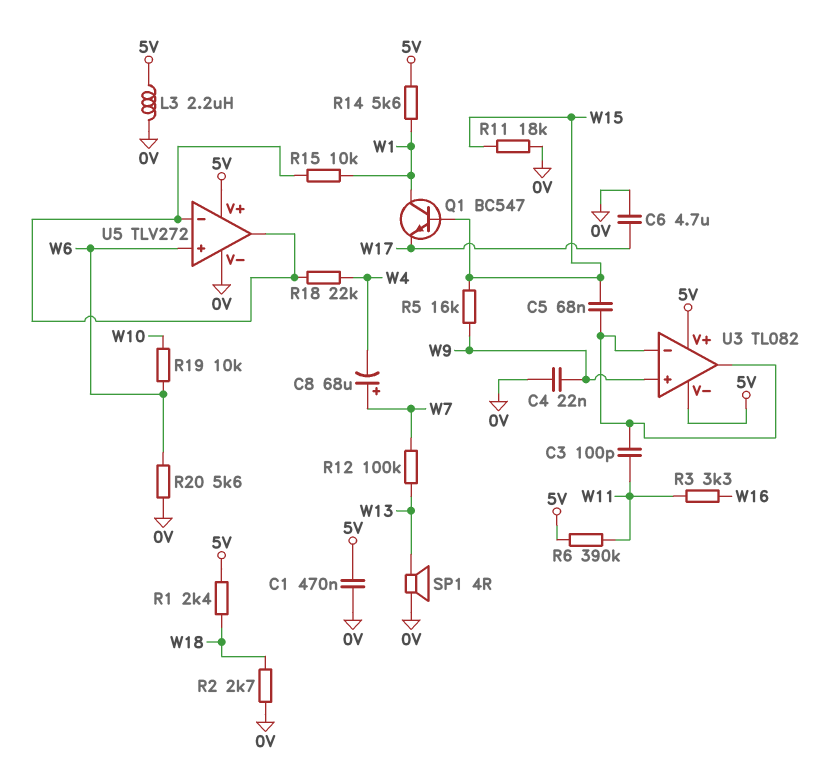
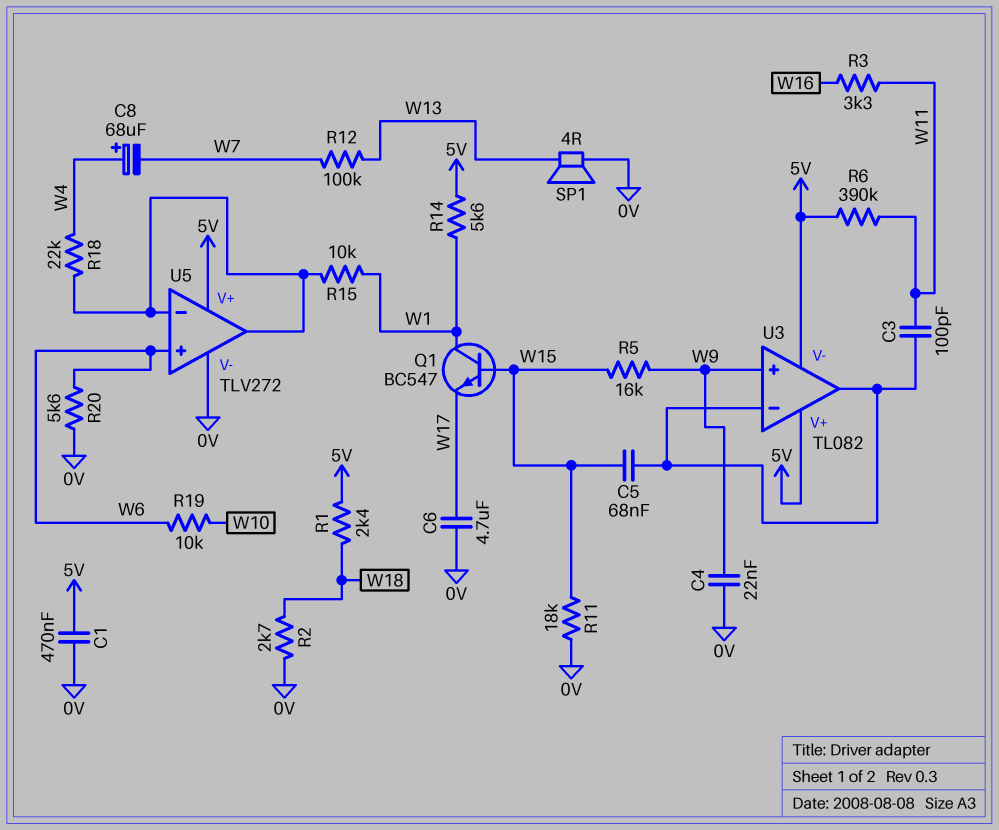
C8: 68uF (plus W7, minus W4) -> 68uF (plus W4, minus W7)
L3: 2.2uH (0V, 5V) -> none

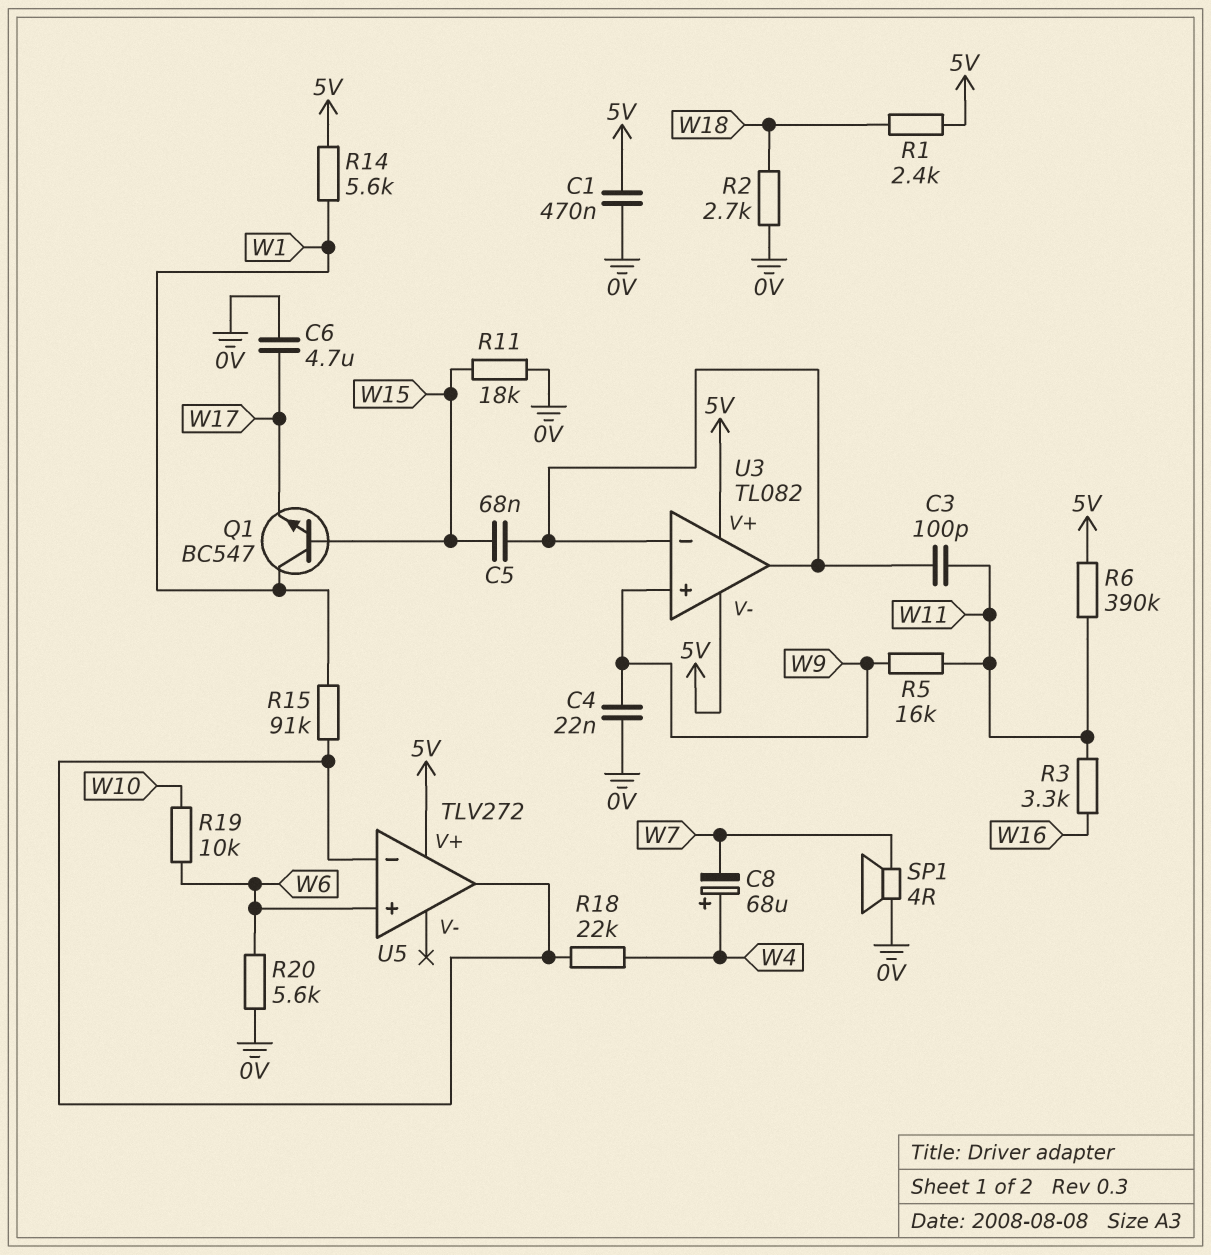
R5: 16k (W9, W15) -> 16k (W9, W11)
R12: 100k (W7, W13) -> none
R15: 10k (U5/in-, W1) -> 91k (U5/in-, W1)
SP1: speaker 4R (0V, W13) -> speaker 4R (0V, W7)
U5 pin V-: 0V -> none

